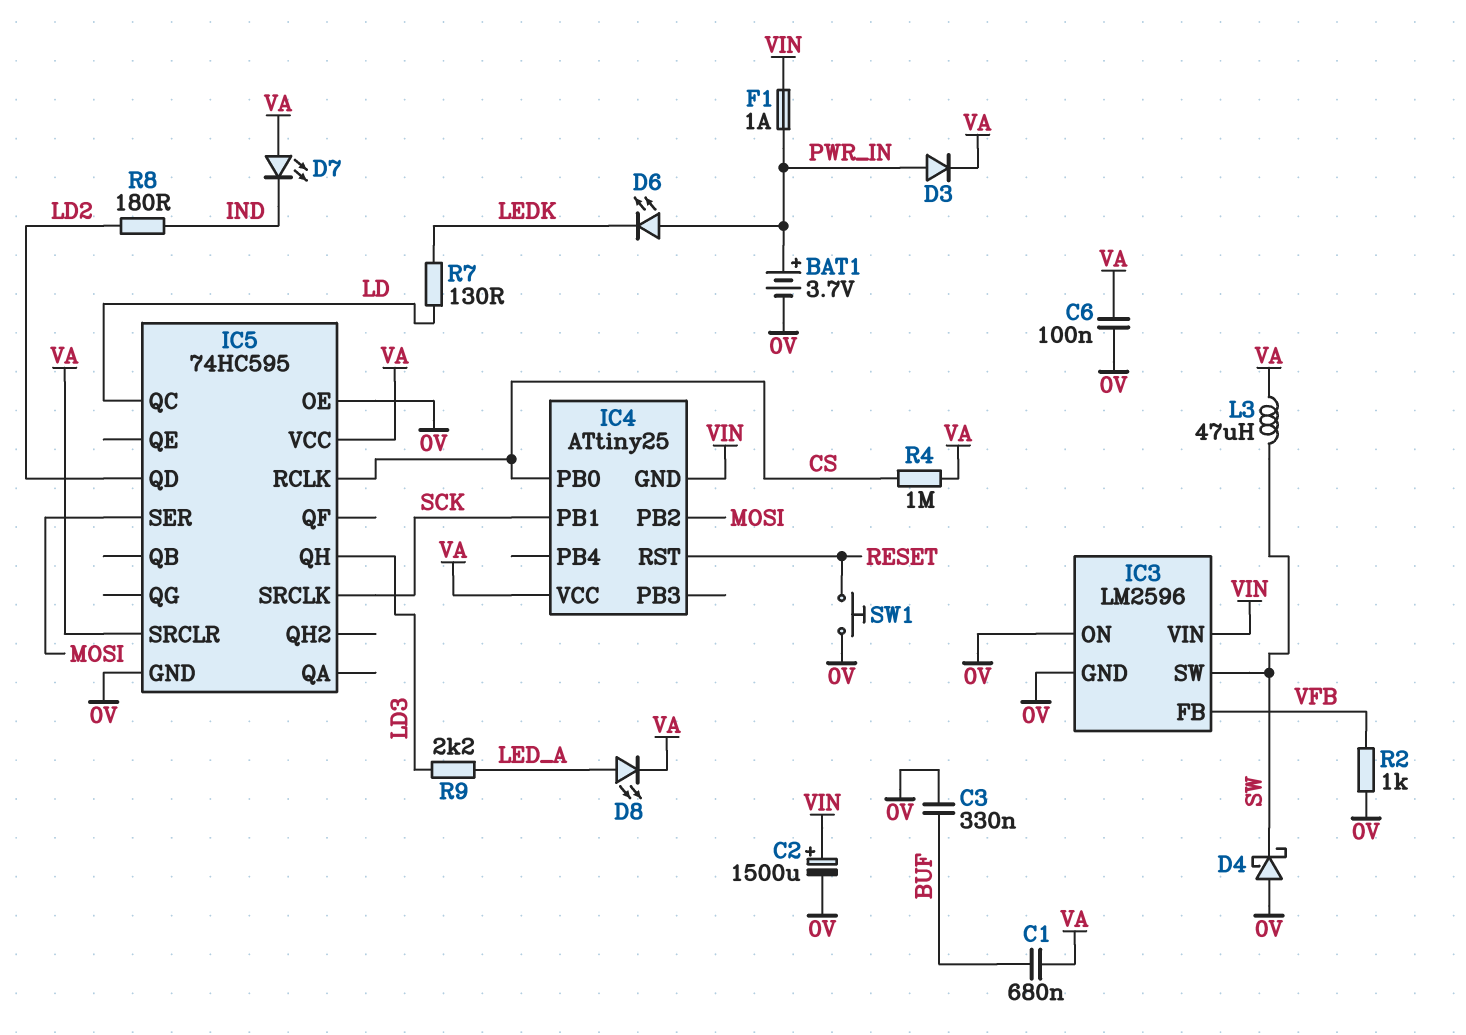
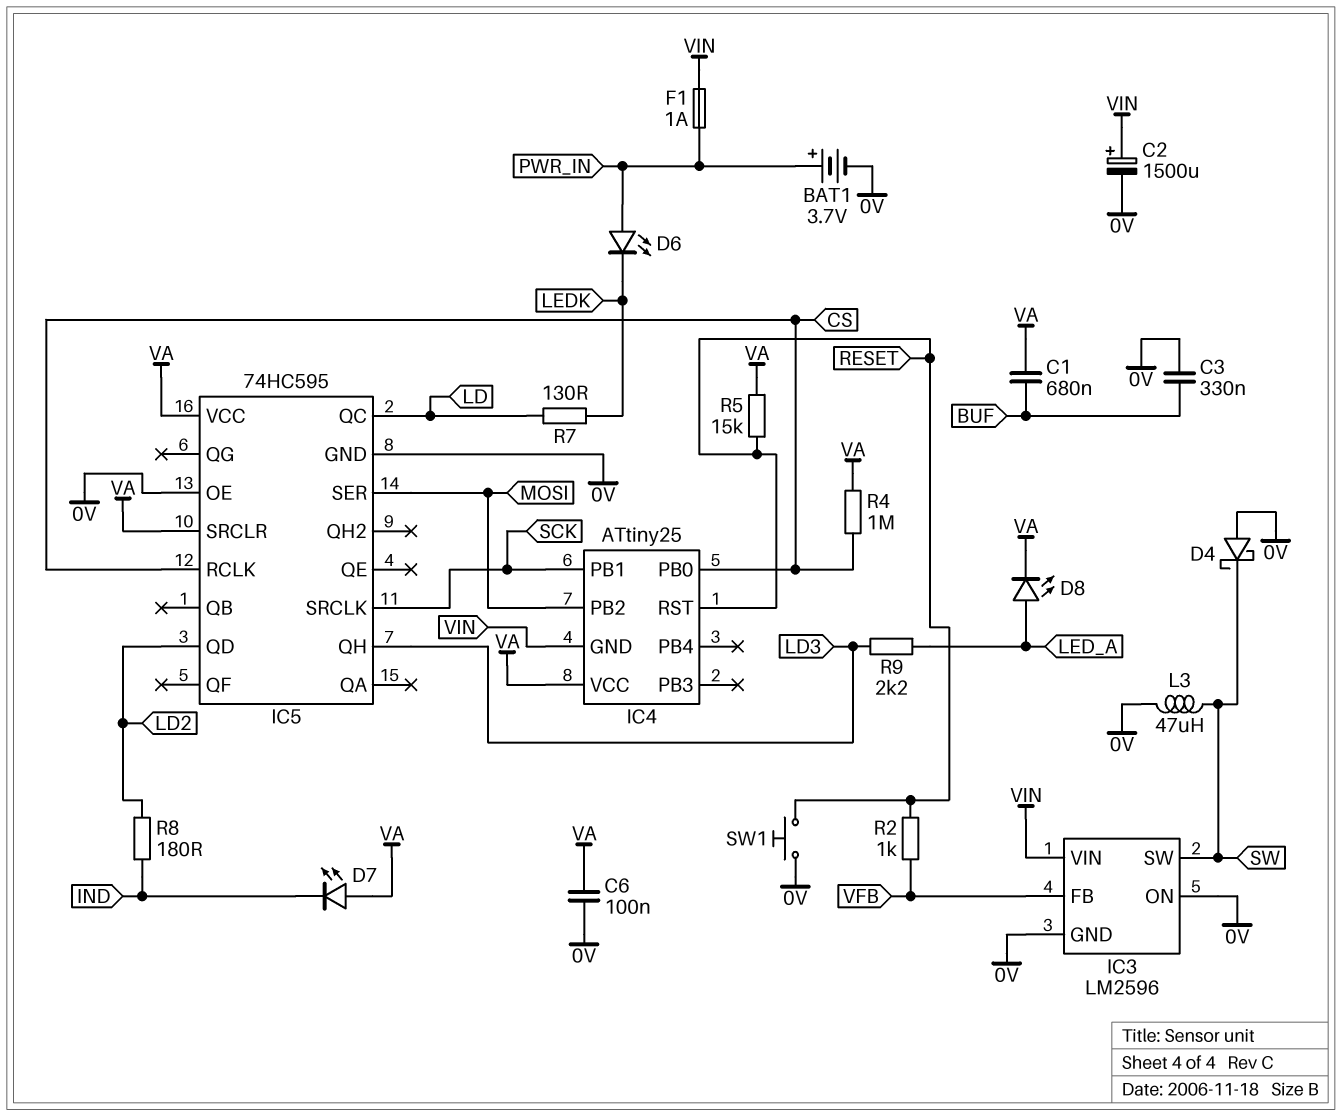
D3: diode (A PWR_IN, K VA) -> none
L3: 47uH (SW, VA) -> 47uH (0V, SW)
R2: 1k (0V, VFB) -> 1k (RESET, VFB)
R5: none -> 15k (RESET, VA)

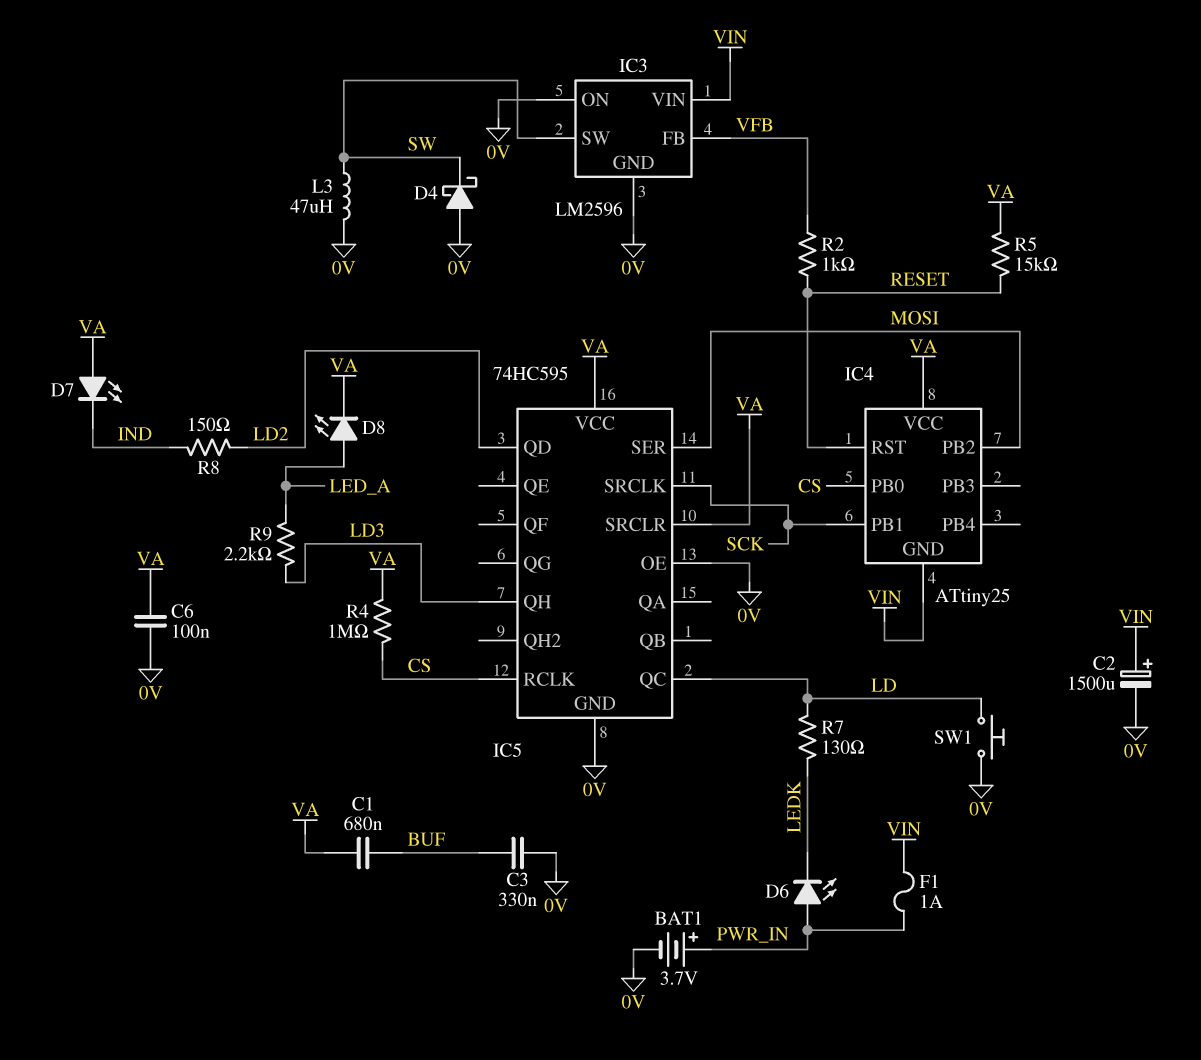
R8: 180 (IND, LD2) -> 150 (IND, LD2)
SW1: button (0V, RESET) -> button (0V, LD)

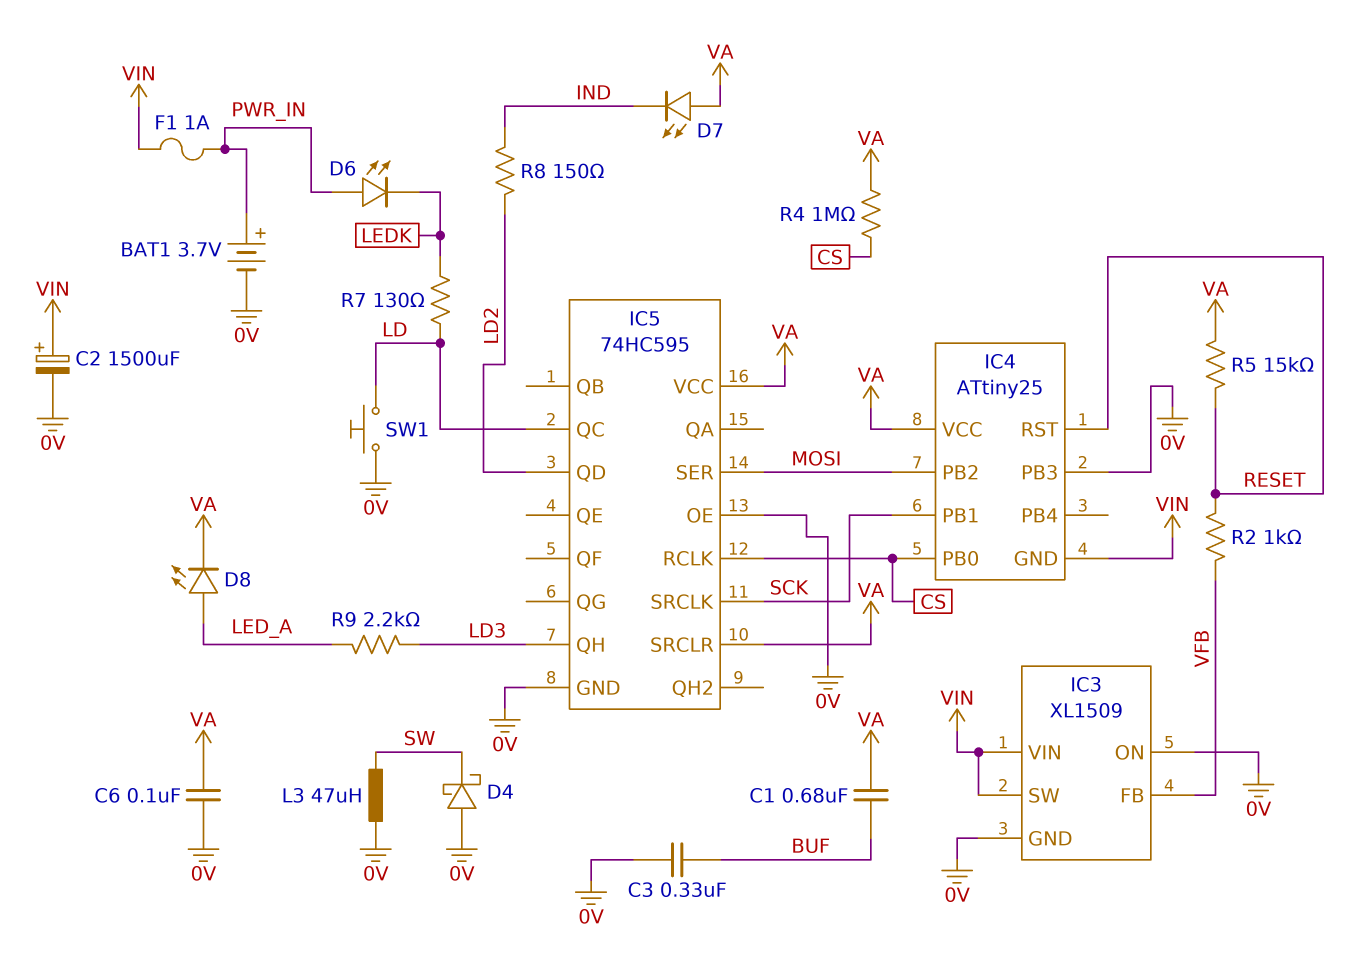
IC3: LM2596 -> XL1509
IC3 pin SW: SW -> VIN
IC4 pin PB3: none -> 0V

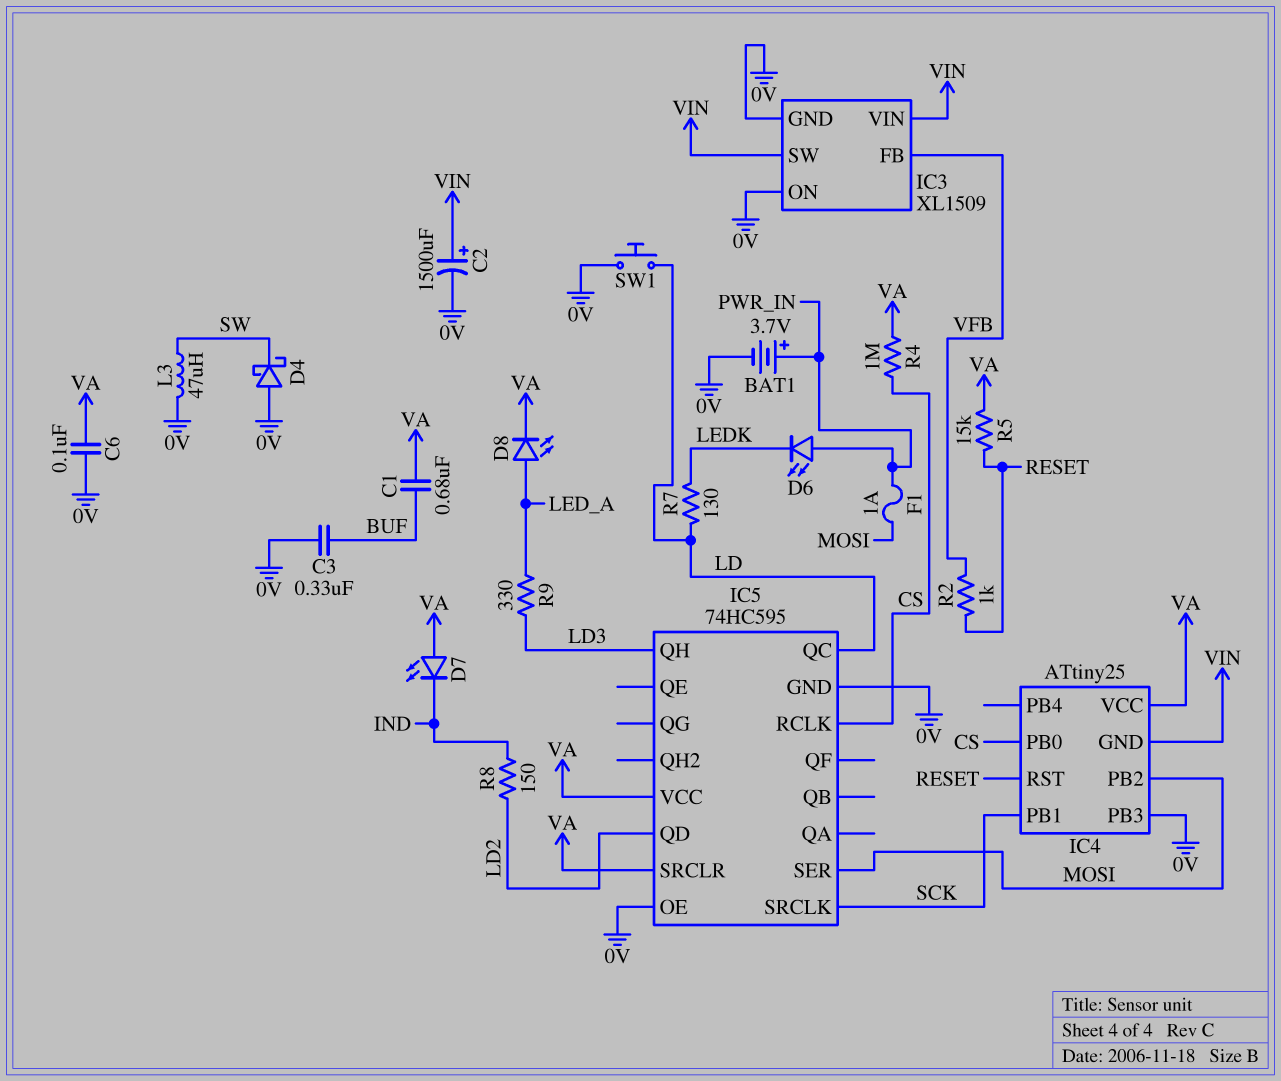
F1: 1A (PWR_IN, VIN) -> 1A (MOSI, PWR_IN)
R9: 2.2k (LD3, LED_A) -> 330 (LD3, LED_A)

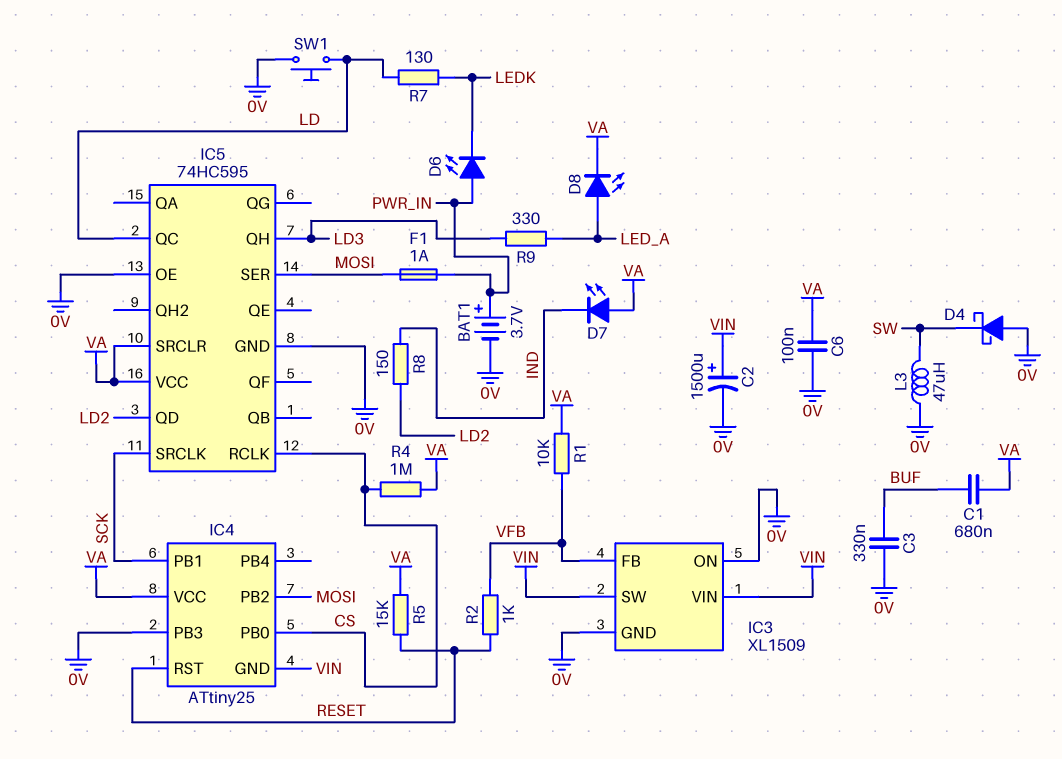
R1: none -> 10k (VA, VFB)

